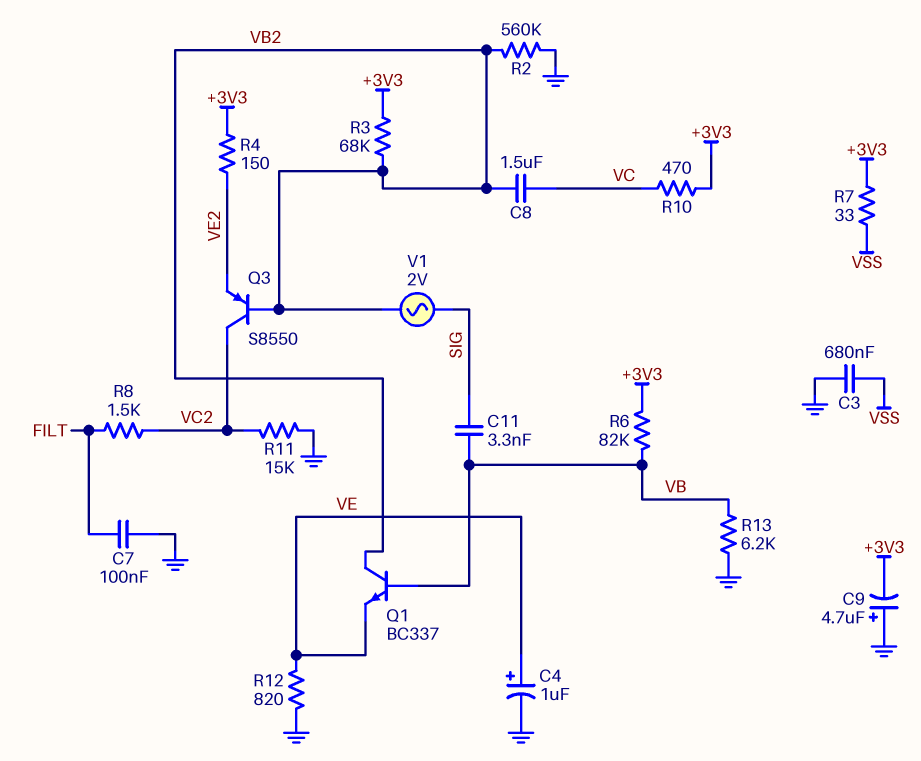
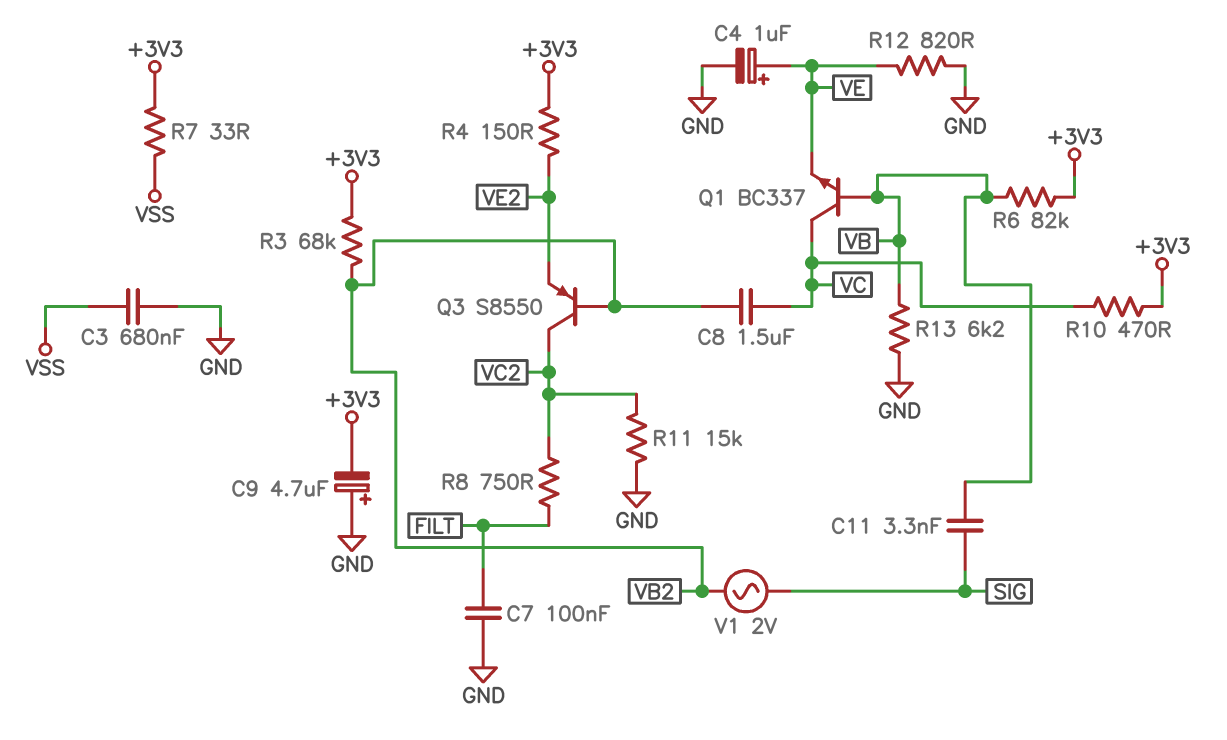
Q1: NPN BC337 (B VB, C VB2, E VE) -> NPN BC337 (B VB, C VC, E VE)
R2: 560k (GND, VB2) -> none
R8: 1.5k (FILT, VC2) -> 750 (FILT, VC2)

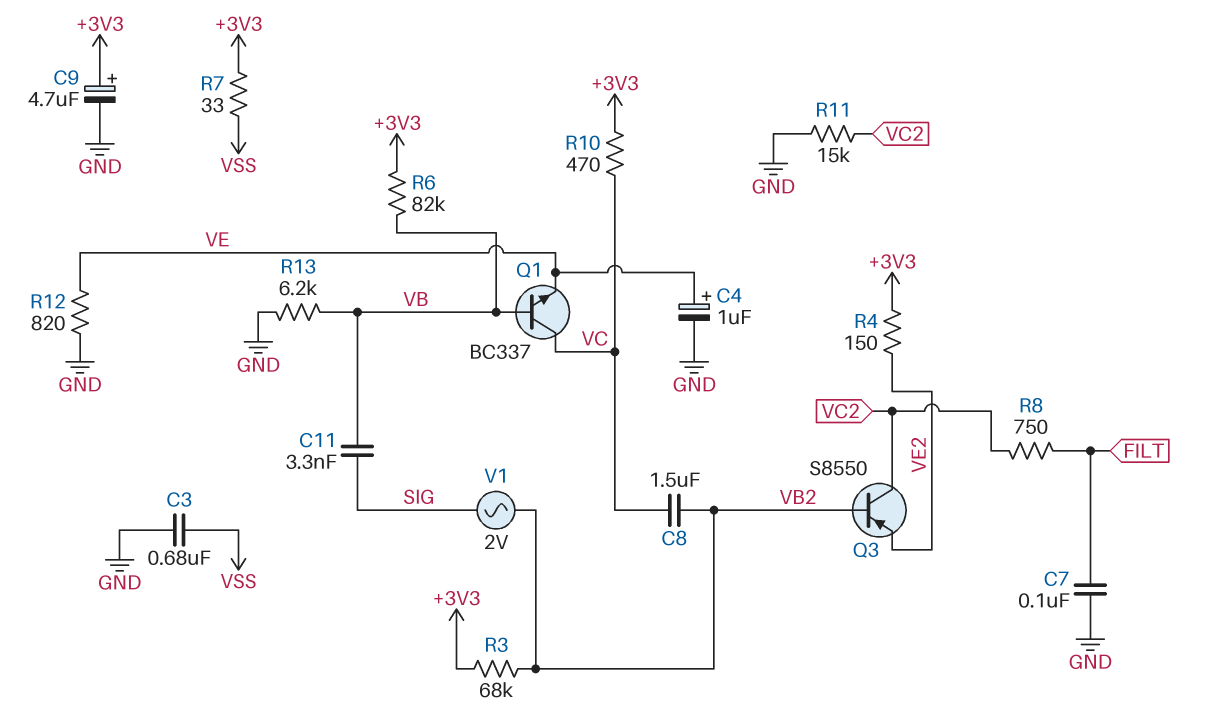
C9: 4.7uF (plus GND, minus +3V3) -> 4.7uF (plus +3V3, minus GND)

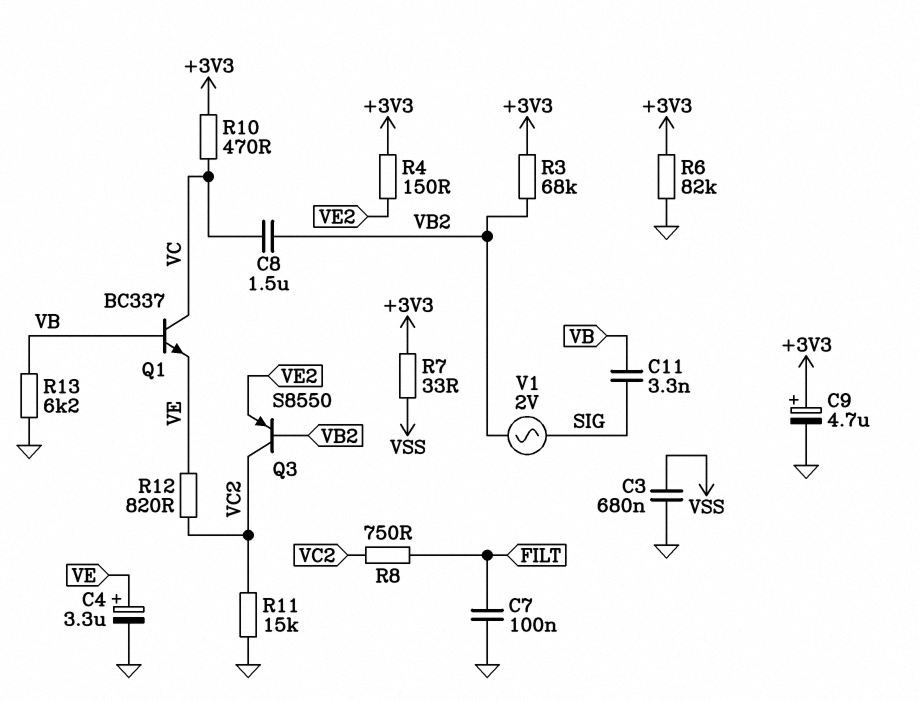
C4: 1uF (plus VE, minus GND) -> 3.3uF (plus VE, minus GND)
R6: 82k (+3V3, VB) -> 82k (+3V3, GND)
R12: 820 (GND, VE) -> 820 (VC2, VE)

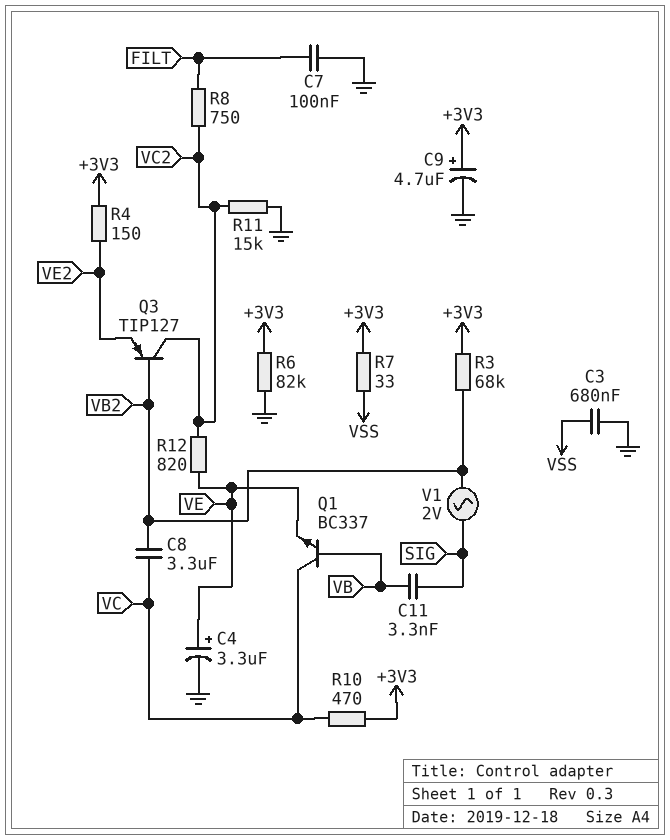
C8: 1.5uF (VB2, VC) -> 3.3uF (VB2, VC)
Q3: PNP S8550 (B VB2, C VC2, E VE2) -> PNP TIP127 (B VB2, C VC2, E VE2)
R13: 6.2k (GND, VB) -> none

